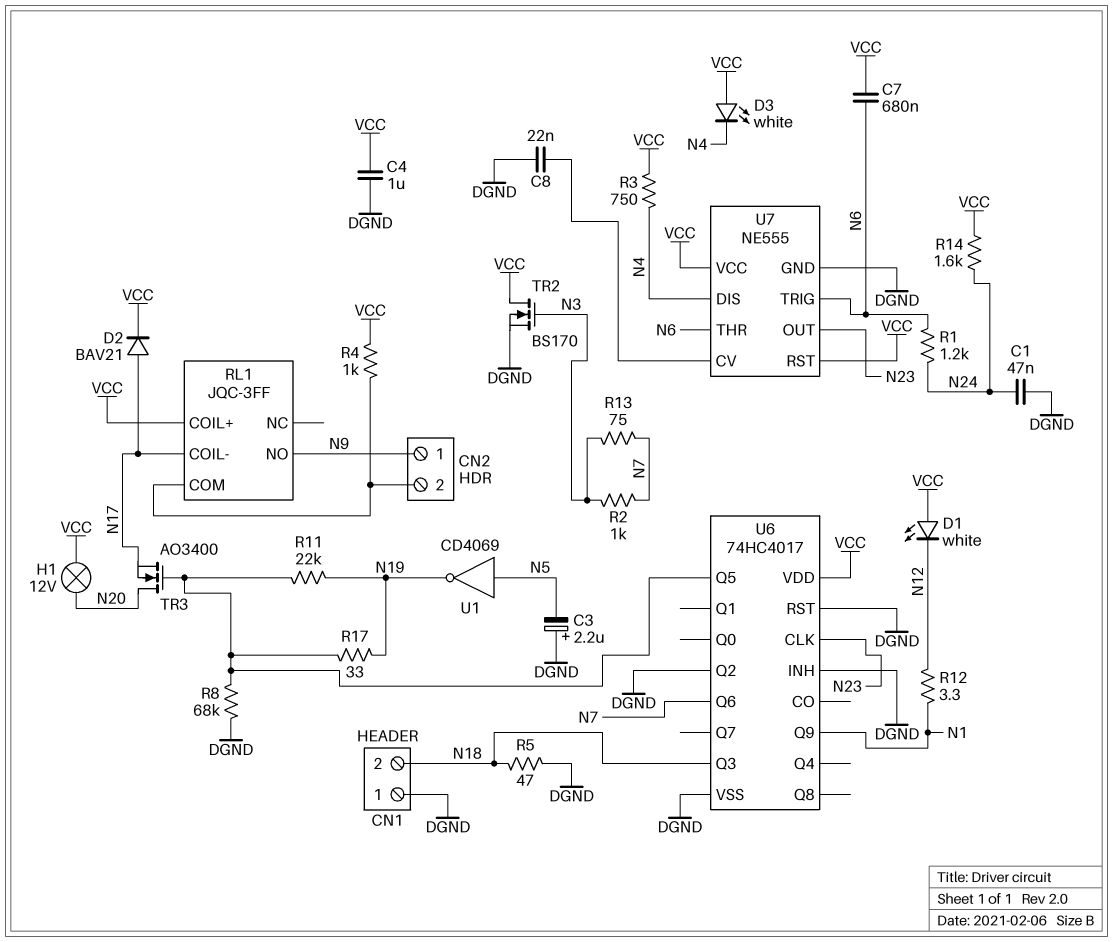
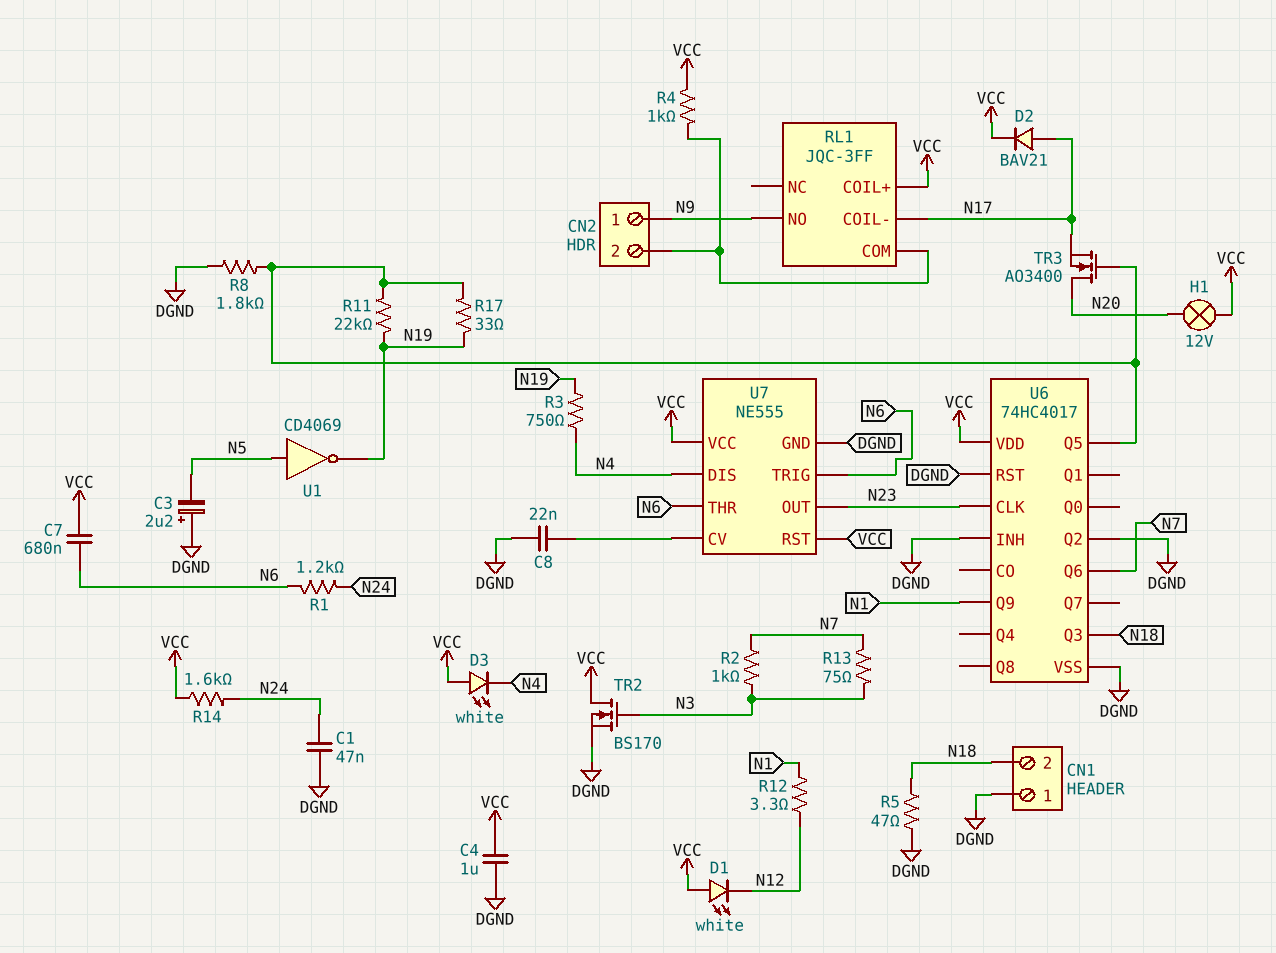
R3: 750 (N4, VCC) -> 750 (N4, N19)
R8: 68k (DGND, U6/Q5) -> 1.8k (DGND, U6/Q5)

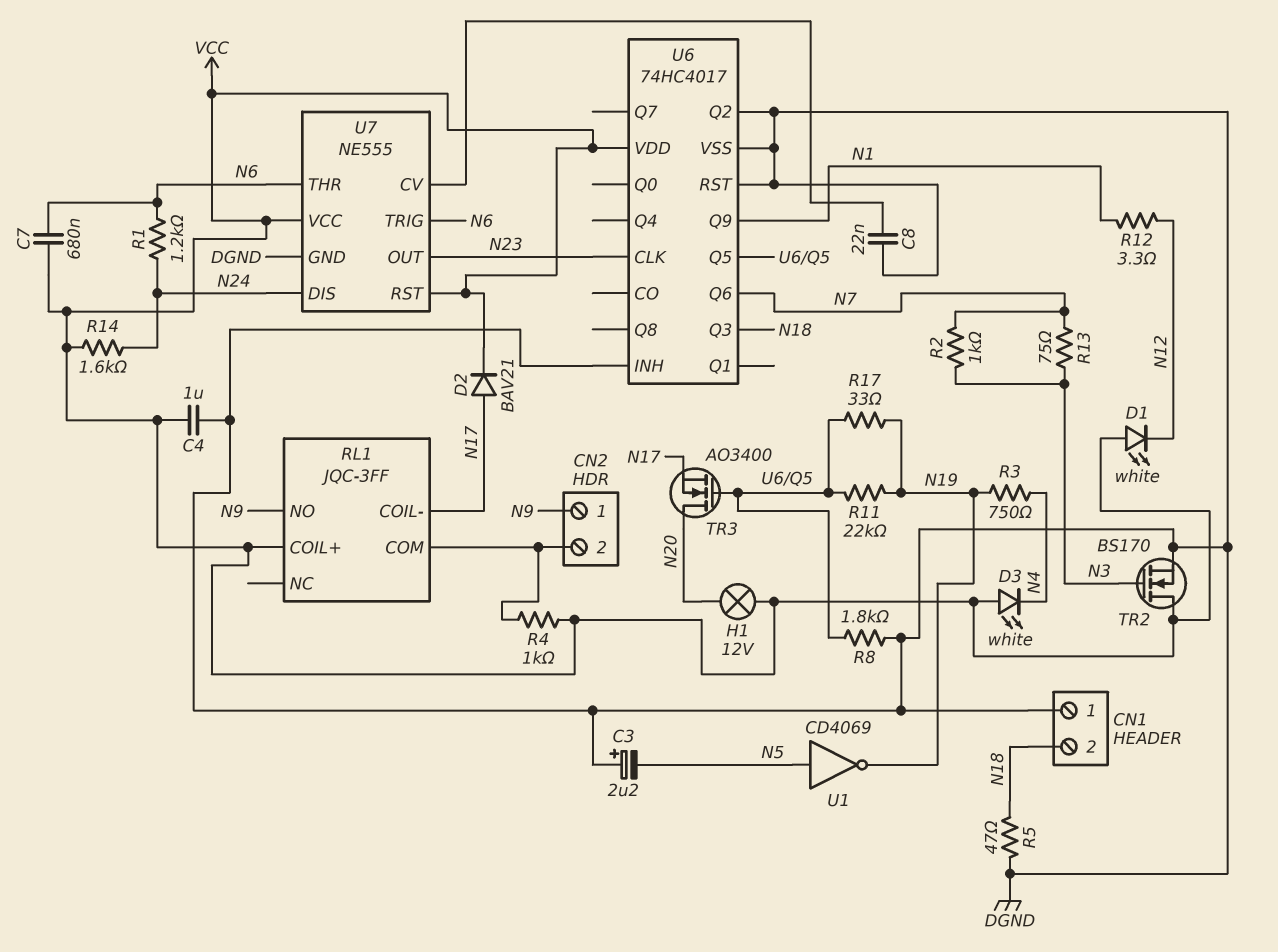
C1: 47nF (DGND, N24) -> none
U7 pin DIS: N4 -> N24

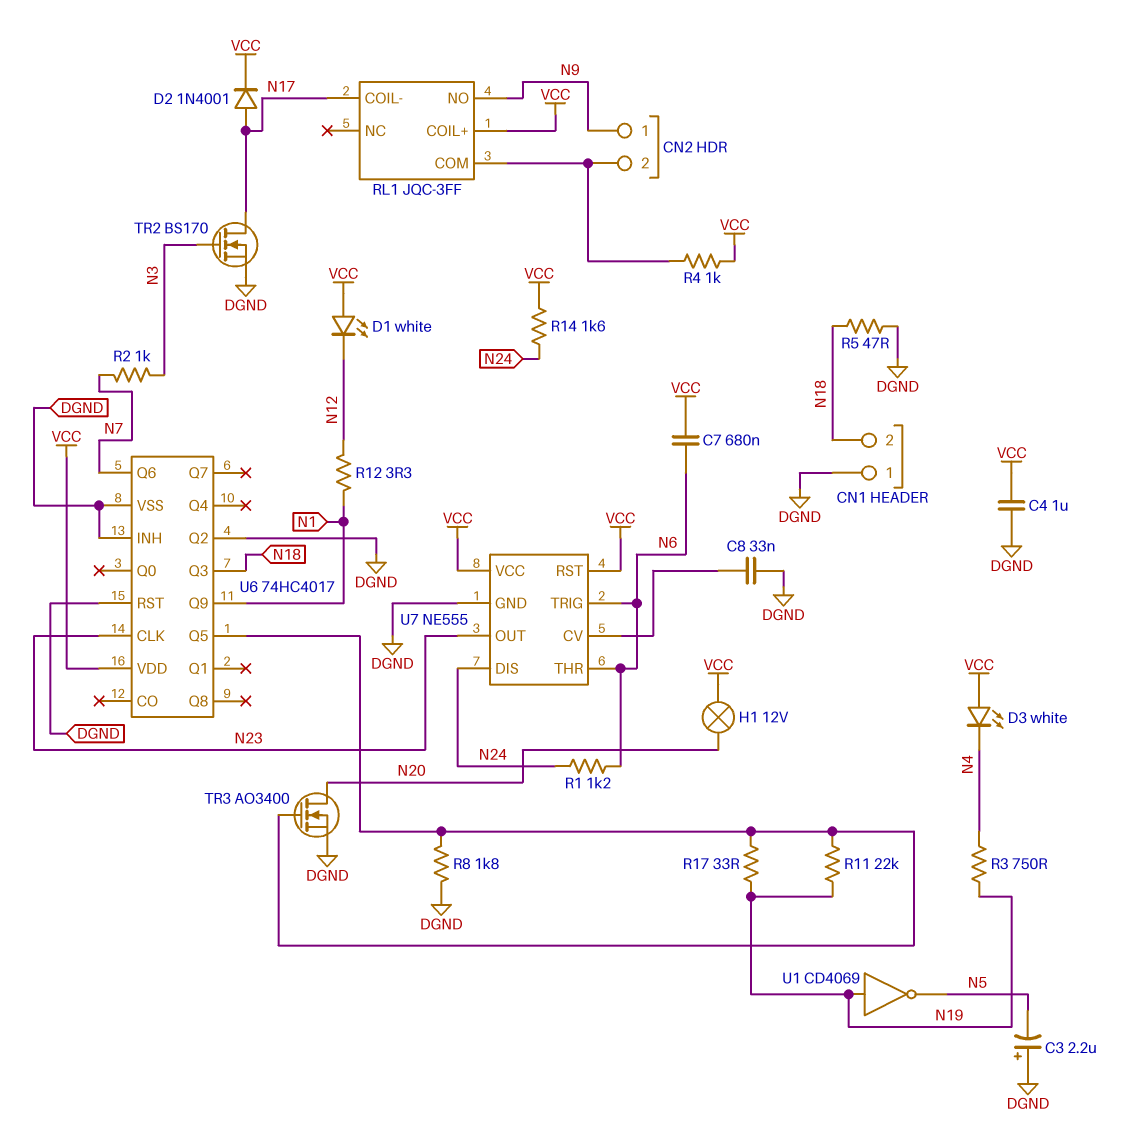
C8: 22nF (DGND, U7/CV) -> 33nF (DGND, U7/CV)
D2: diode BAV21 (A N17, K VCC) -> diode 1N4001 (A N17, K VCC)
R13: 75 (N3, N7) -> none
TR2: NMOS BS170 (G N3, D VCC, S DGND) -> NMOS BS170 (G N3, D N17, S DGND)
TR3: NMOS AO3400 (G U6/Q5, D N20, S N17) -> NMOS AO3400 (G U6/Q5, D N20, S DGND)
U1: NOT CD4069 (in N5, out N19) -> NOT CD4069 (in N19, out N5)

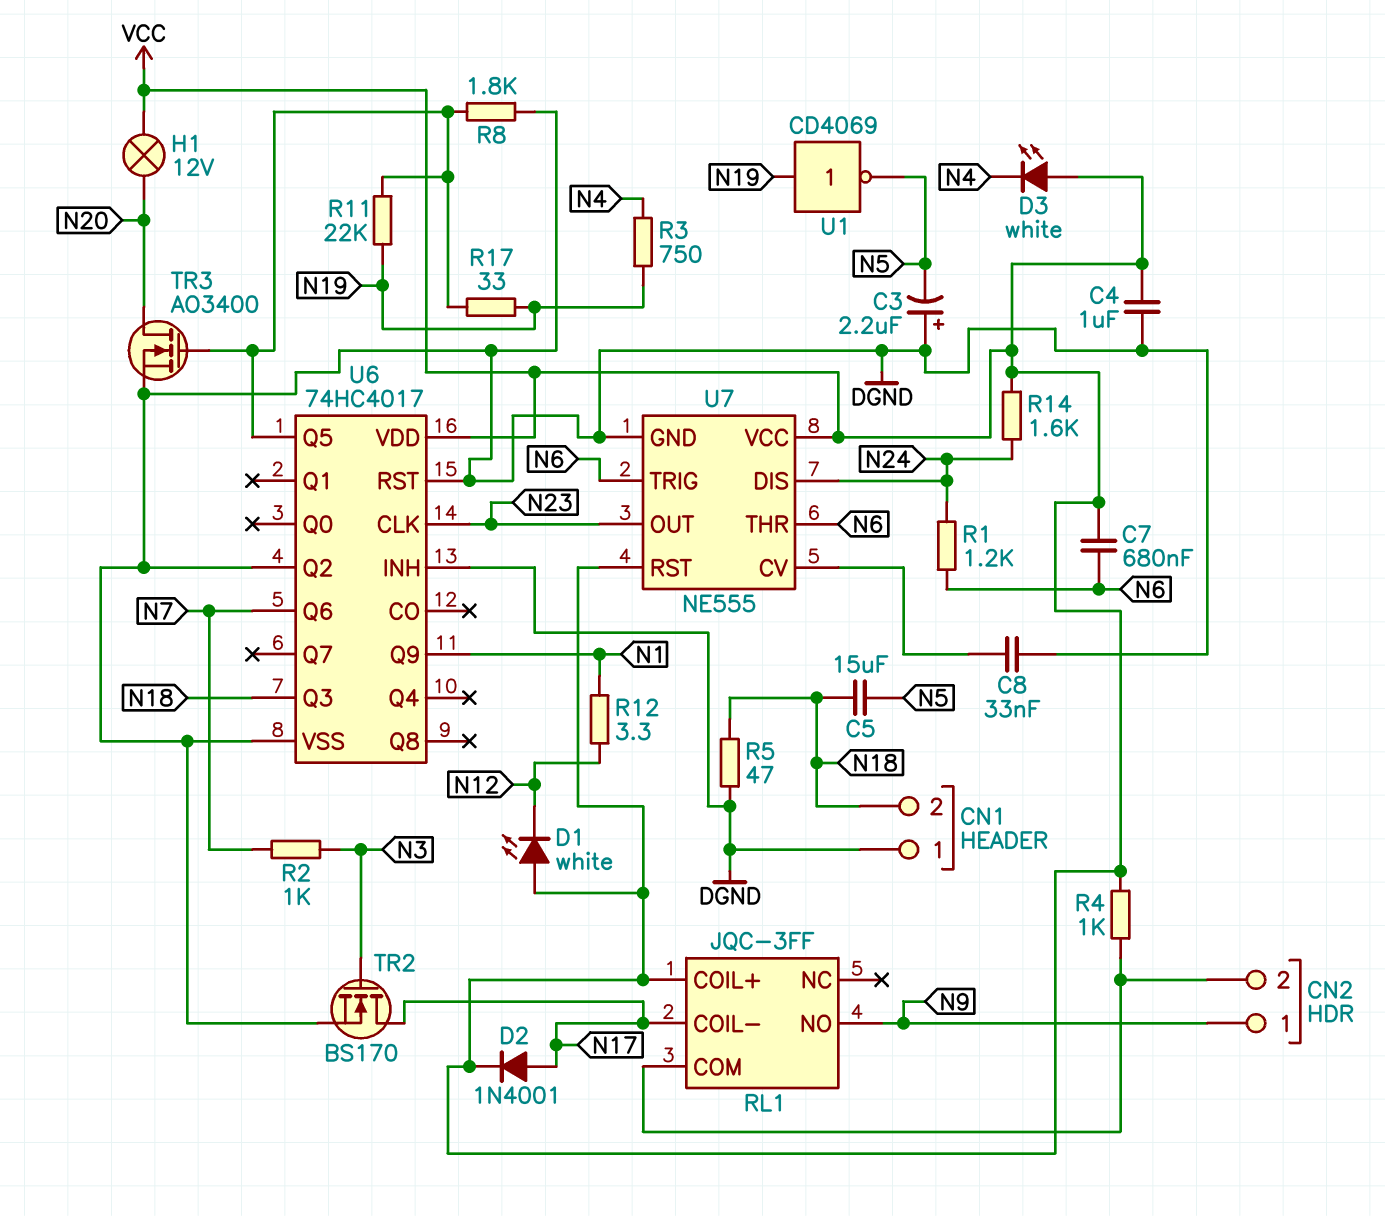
C5: none -> 15uF (N5, N18)

